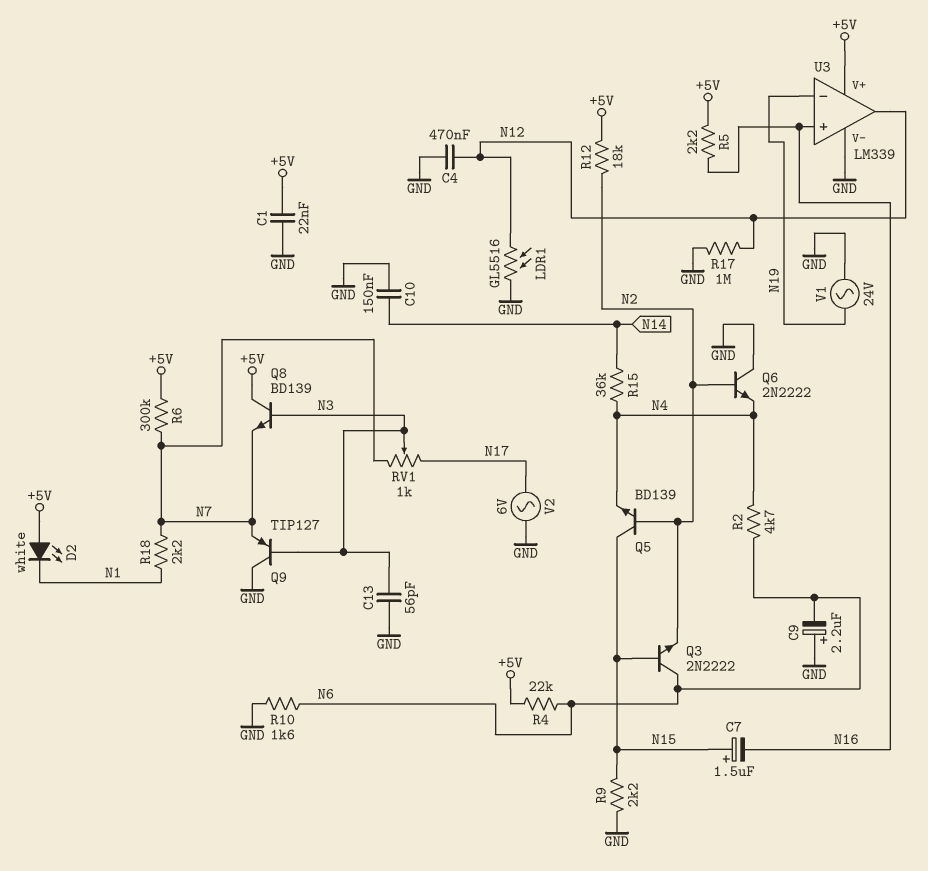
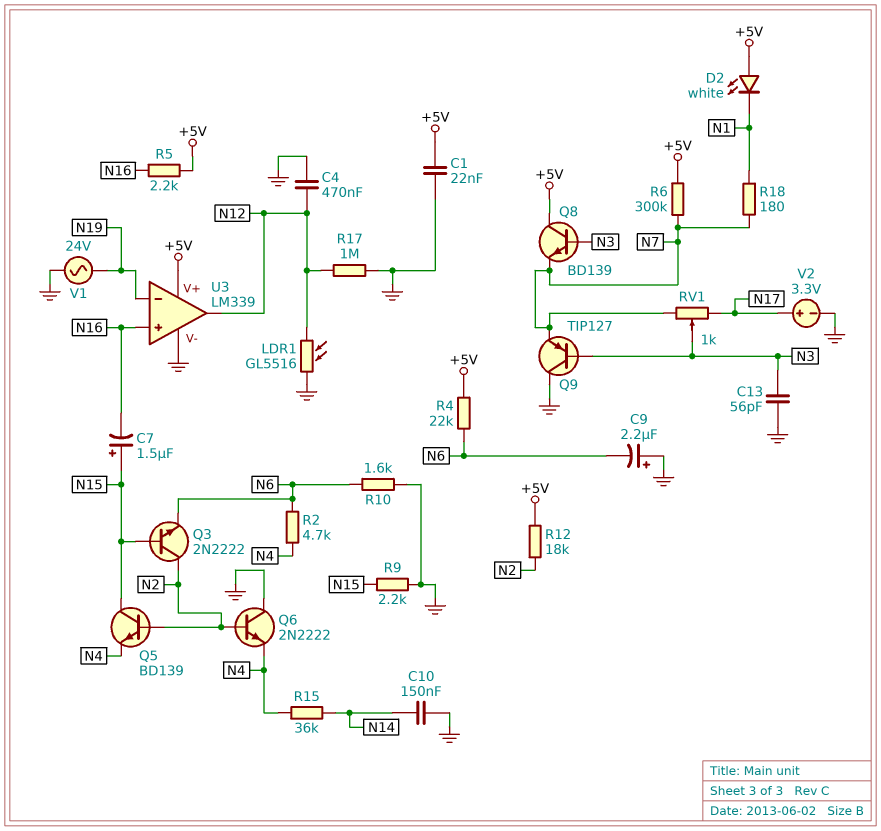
Q3: NPN 2N2222 (B N15, C N6, E N2) -> NPN 2N2222 (B N15, C N2, E N6)
R18: 2.2k (N1, N7) -> 180 (N1, N7)
V2: AC 6V (GND, N17) -> 3.3V (plus N17, minus GND)

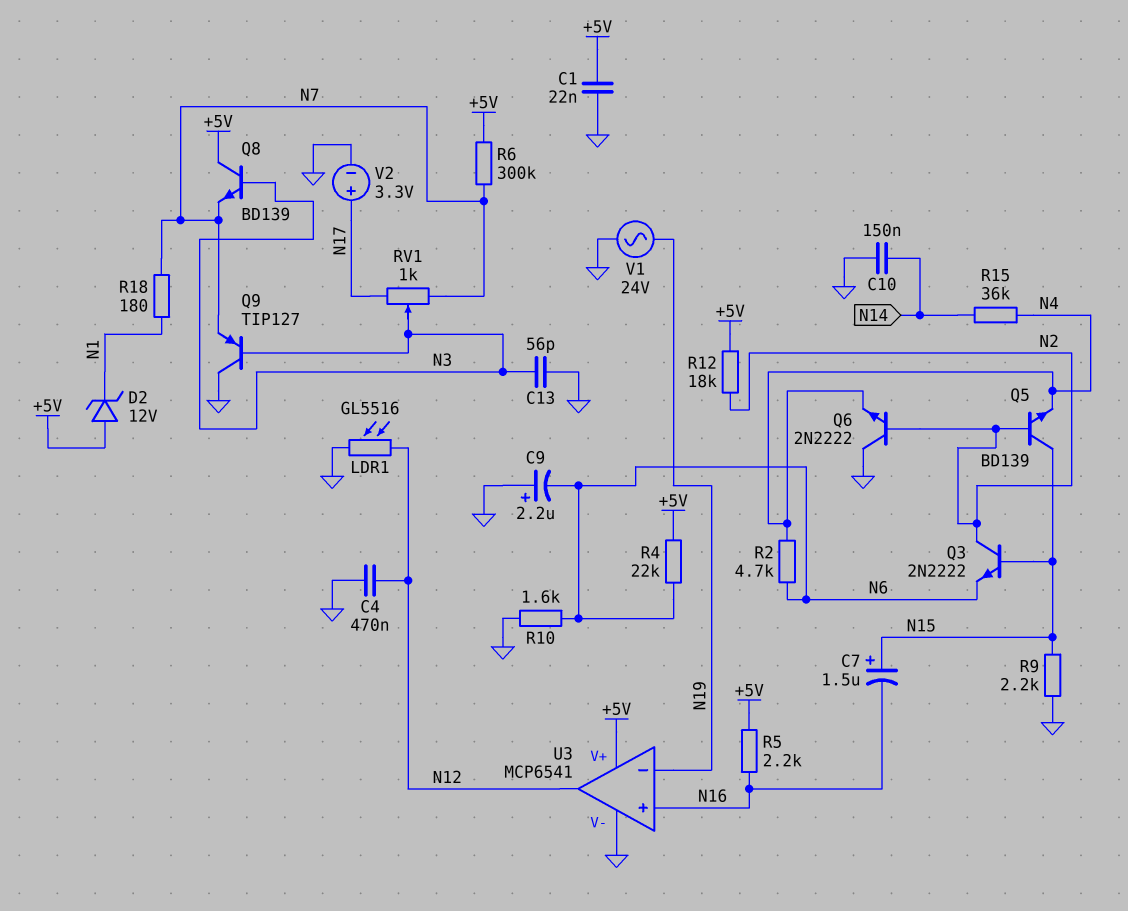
D2: LED white (A +5V, K N1) -> zener 12V (A +5V, K N1)
R17: 1M (GND, N12) -> none
U3: LM339 -> MCP6541

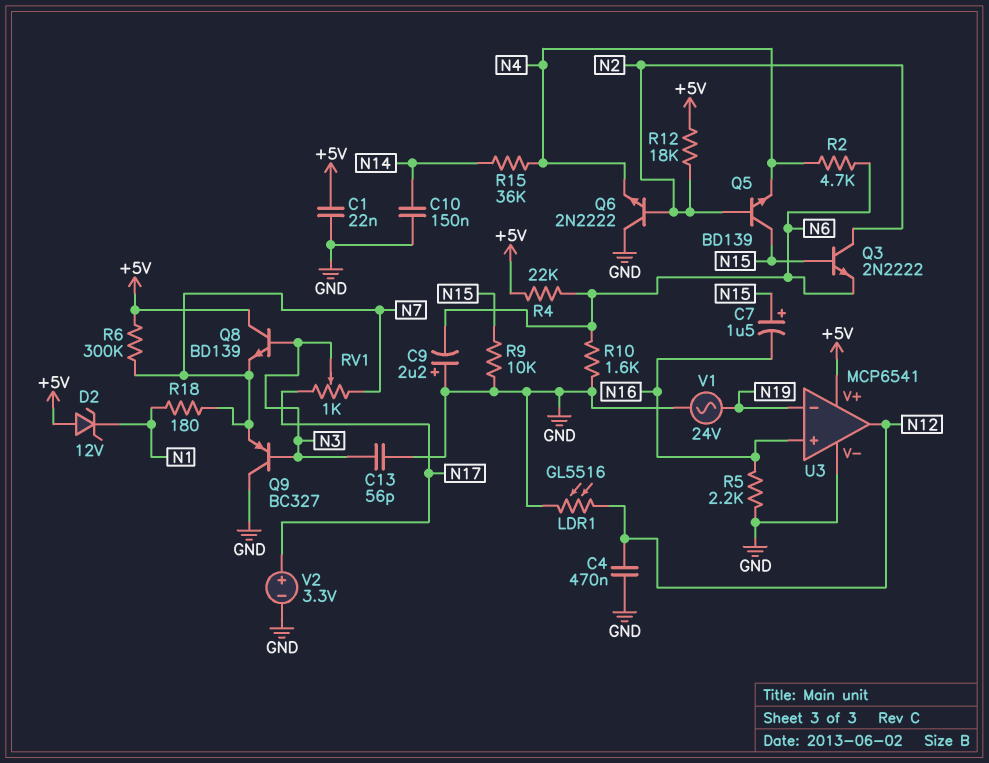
Q9: PNP TIP127 (B N3, C GND, E N7) -> PNP BC327 (B N3, C GND, E N7)
R5: 2.2k (+5V, N16) -> 2.2k (GND, N16)
R9: 2.2k (GND, N15) -> 10k (GND, N15)

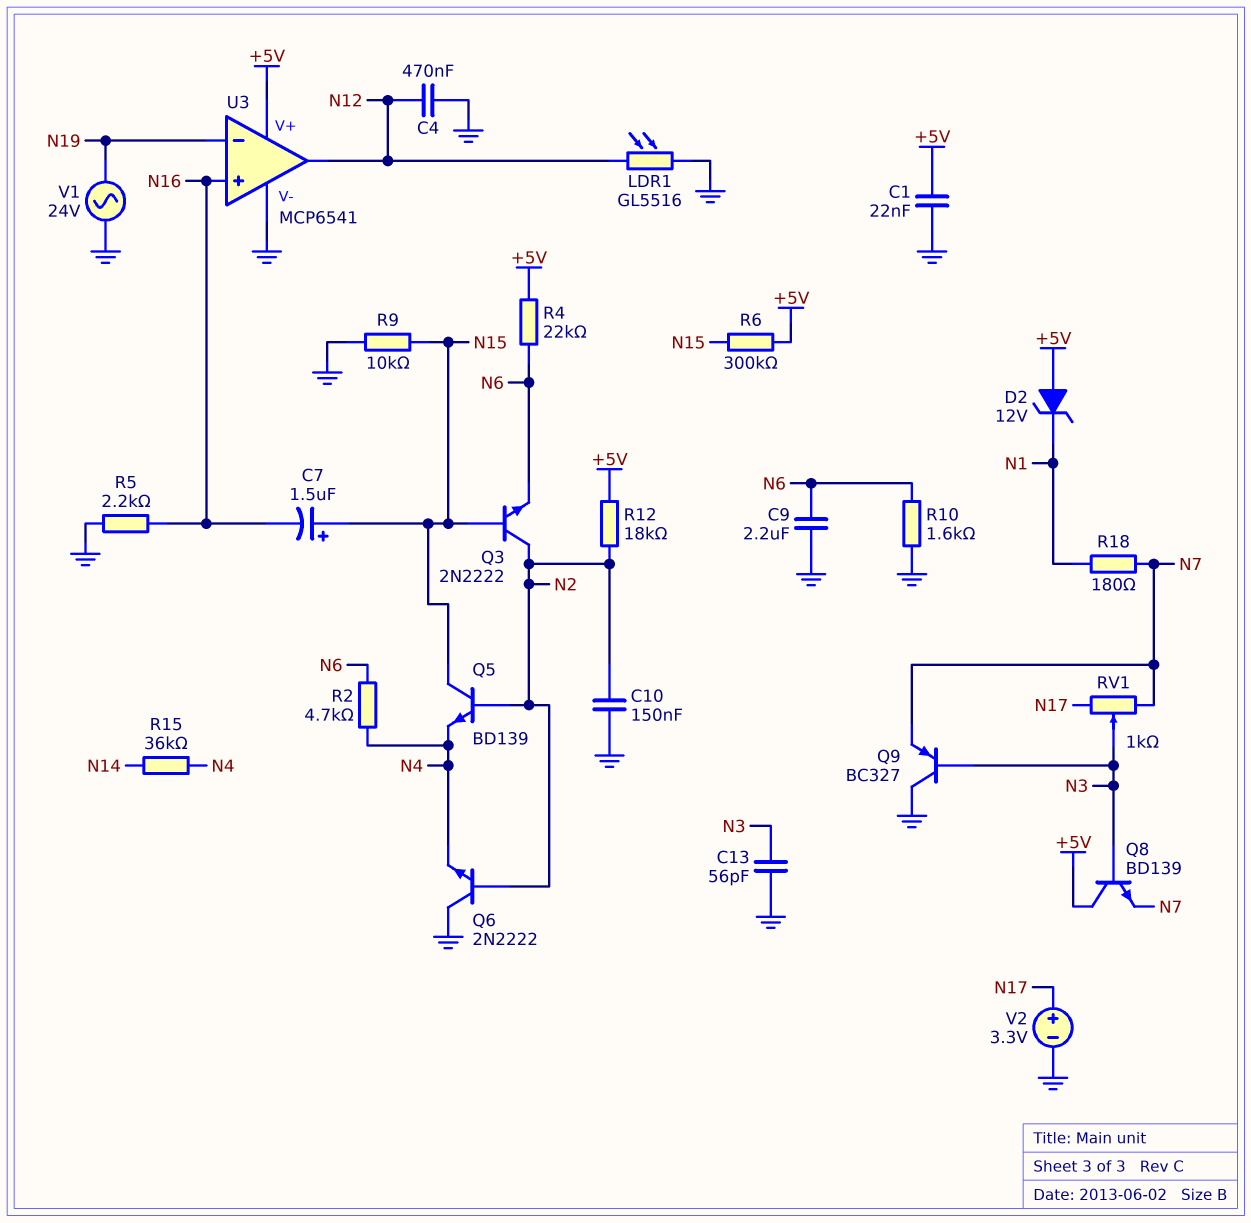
C9: 2.2uF (plus GND, minus N6) -> 2.2uF (GND, N6)
C10: 150nF (GND, N14) -> 150nF (GND, N2)
R6: 300k (+5V, N7) -> 300k (+5V, N15)

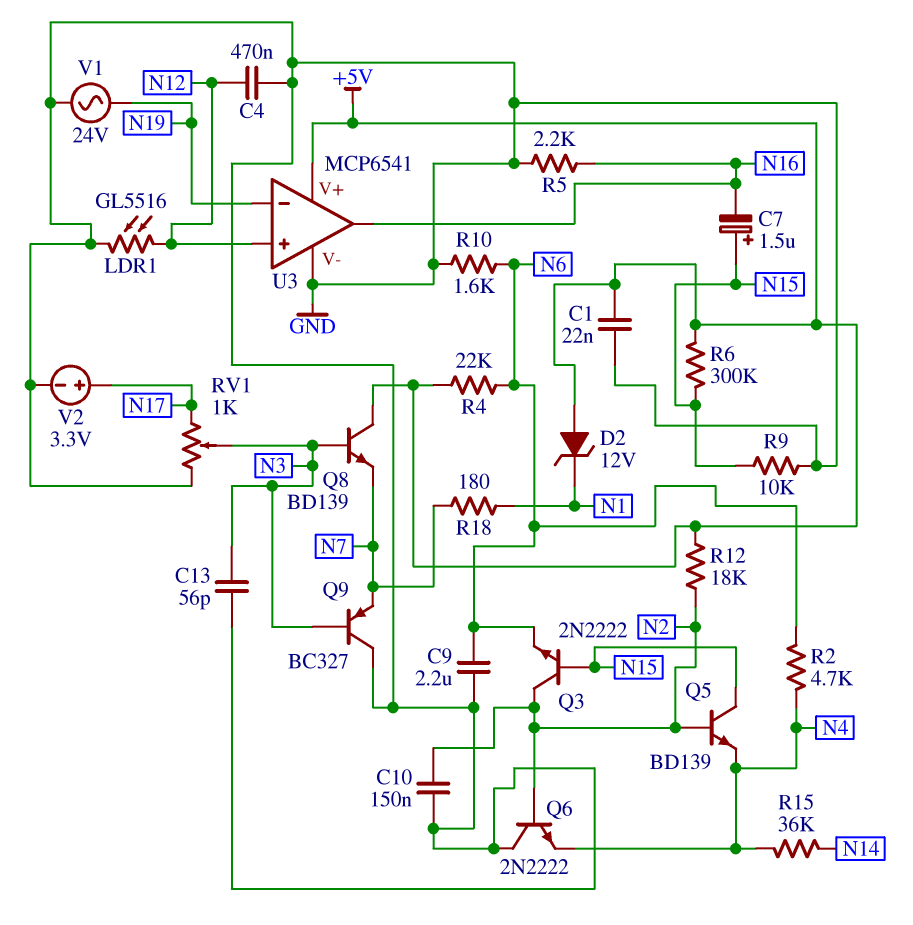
RV1: 1k (N7, N17, wiper N3) -> 1k (GND, N17, wiper N3)
U3 pin in+: N16 -> N12
U3 pin out: N12 -> N16

